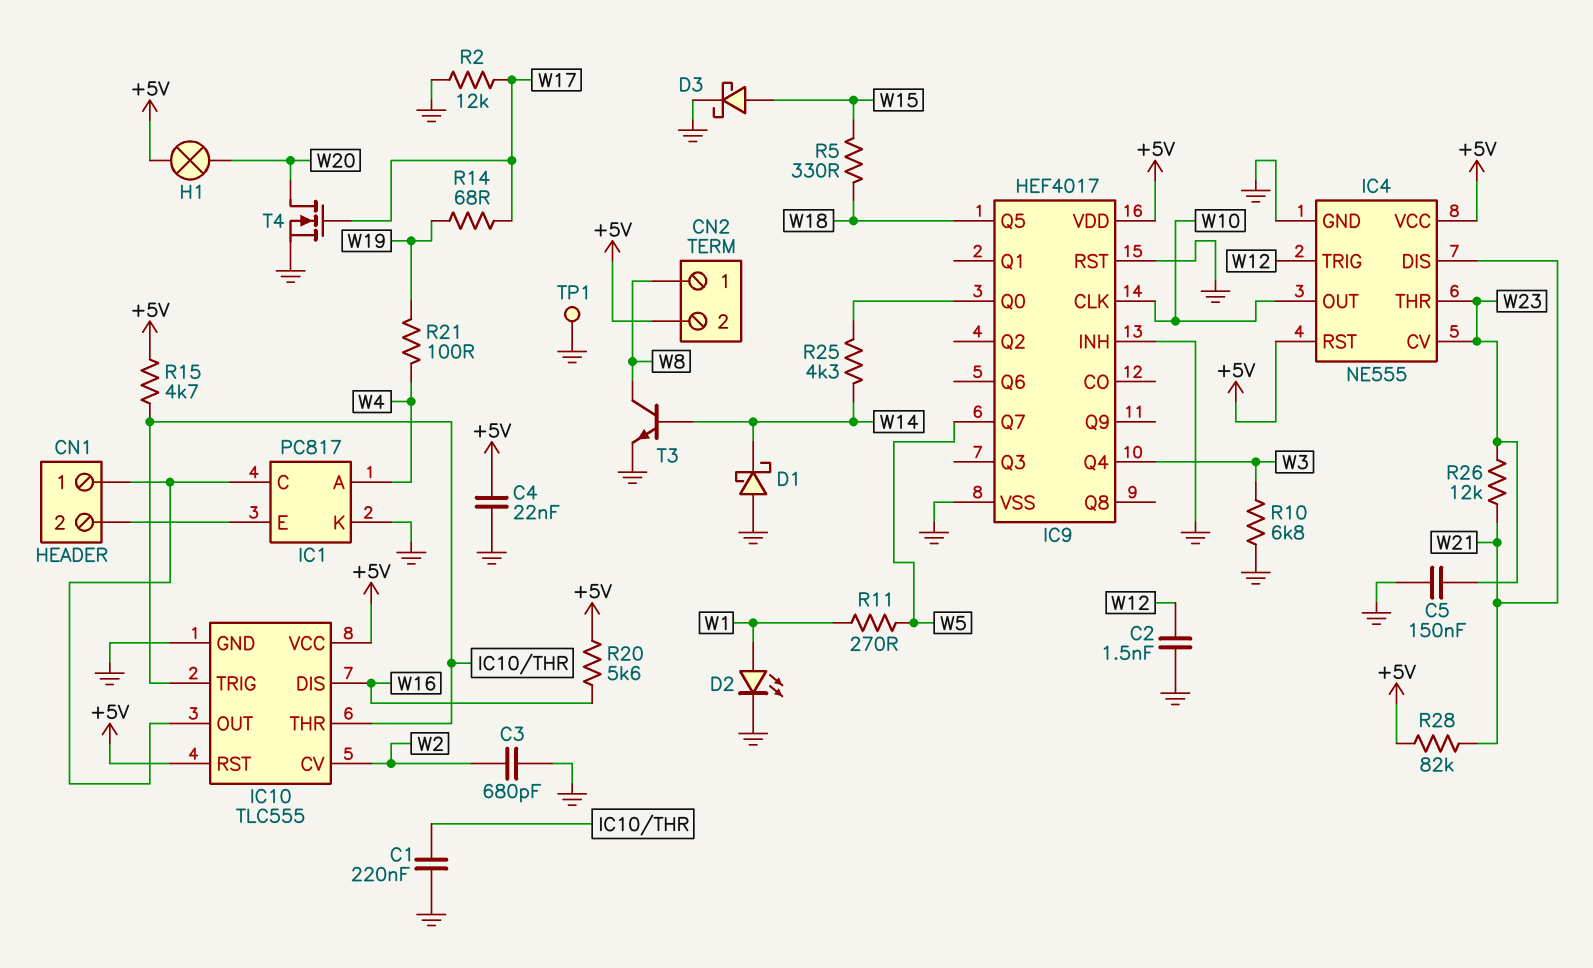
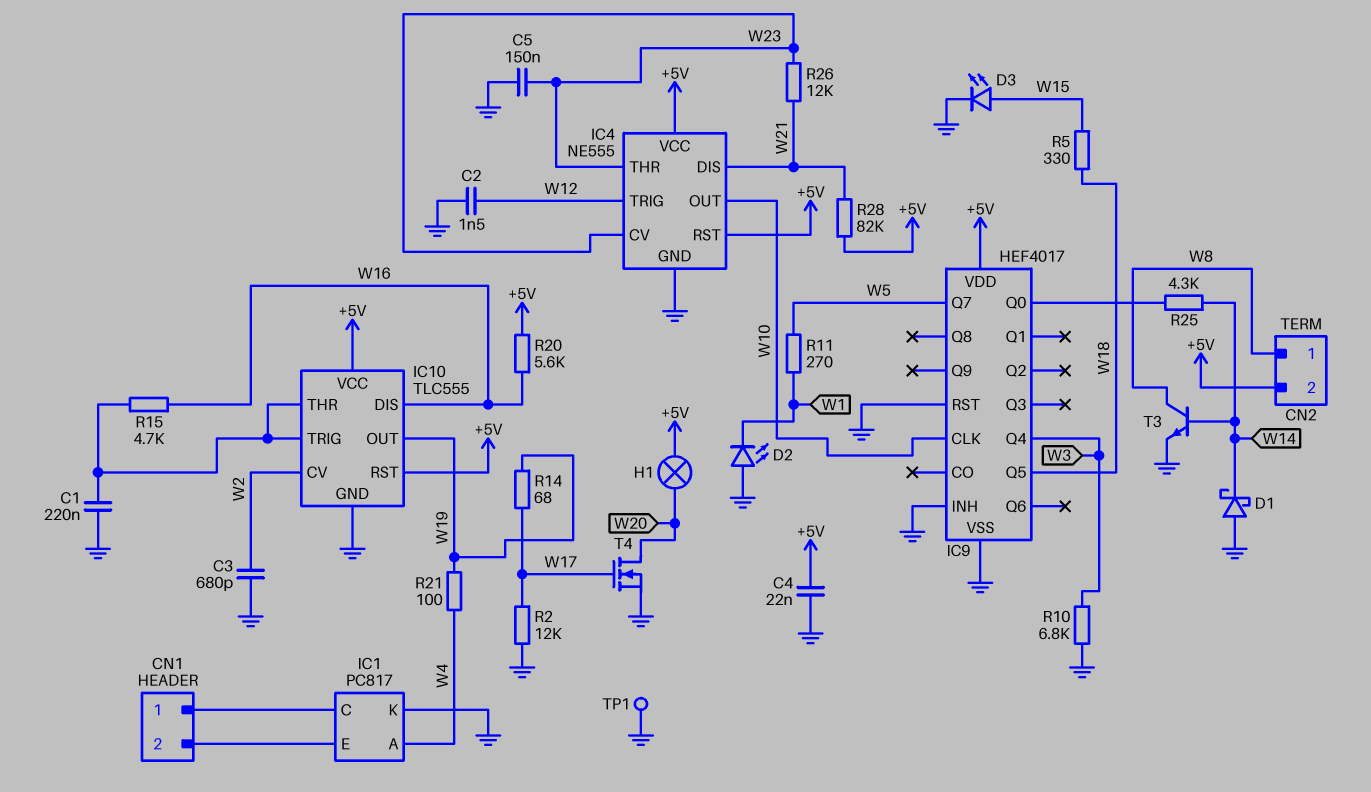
D2: LED (A W1, K GND) -> LED (A GND, K W1)
D3: schottky (A W15, K GND) -> LED (A W15, K GND)
IC10 pin OUT: CN1/1 -> W19
R15: 4.7k (+5V, IC10/THR) -> 4.7k (IC10/THR, W16)

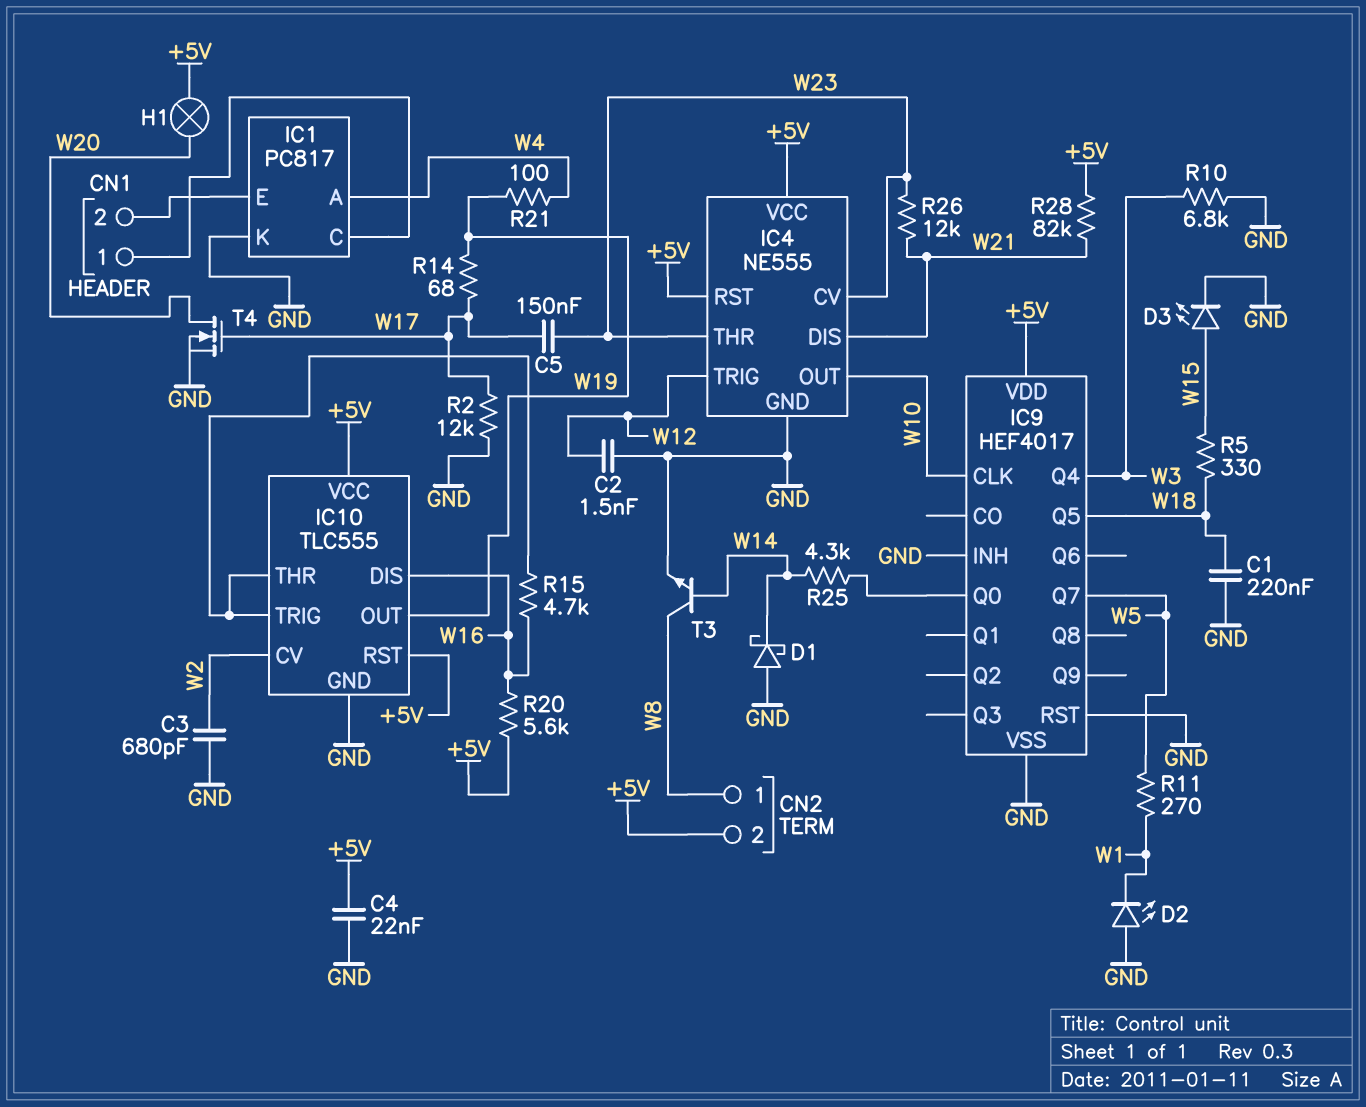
C1: 220nF (GND, IC10/THR) -> 220nF (GND, W18)
C5: 150nF (GND, W23) -> 150nF (W17, W23)
TP1: test point (GND) -> none

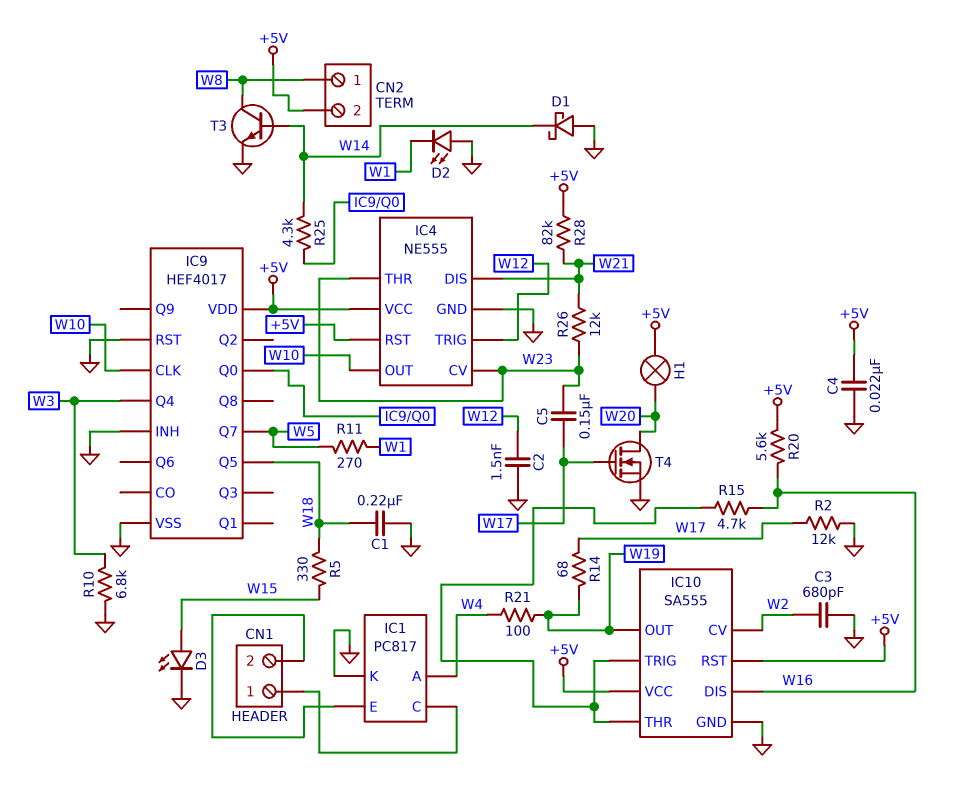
IC10: TLC555 -> SA555

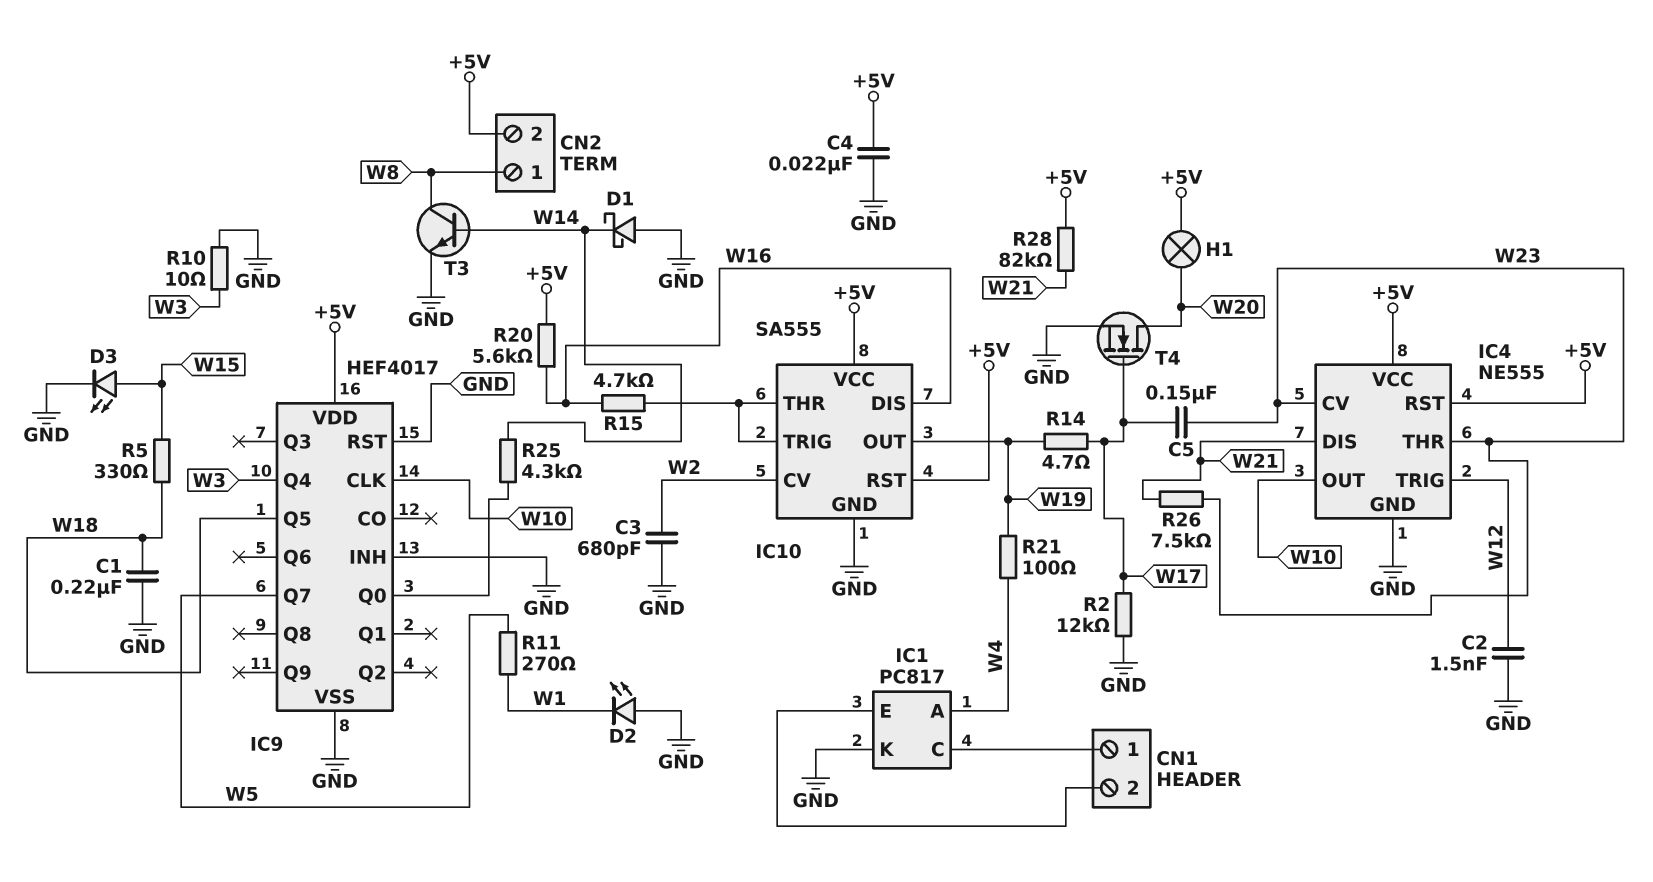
R10: 6.8k (GND, W3) -> 10 (GND, W3)
R14: 68 (W17, W19) -> 4.7 (W17, W19)
R26: 12k (W21, W23) -> 7.5k (W21, W23)

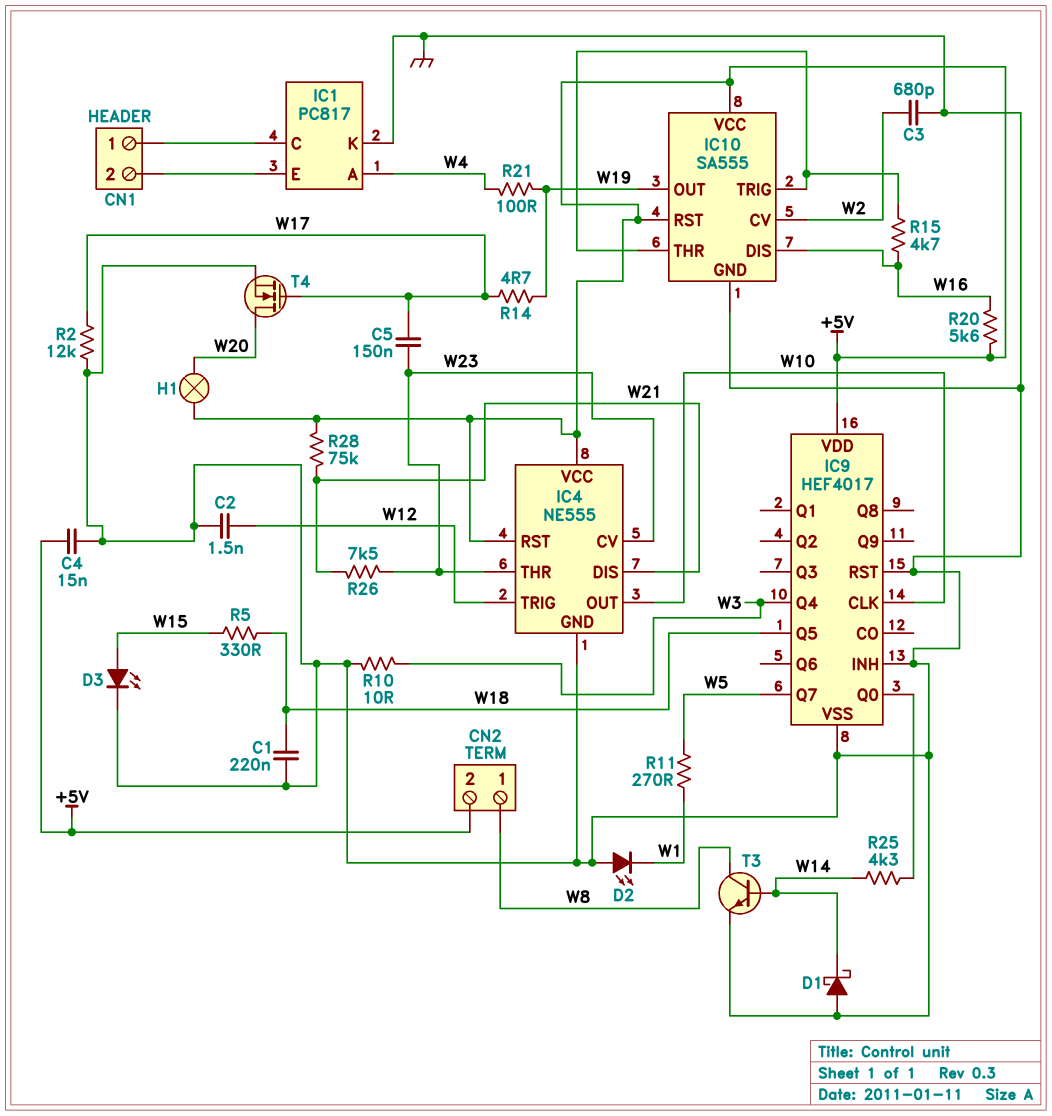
C4: 22nF (+5V, GND) -> 15nF (+5V, GND)
R28: 82k (+5V, W21) -> 75k (+5V, W21)

